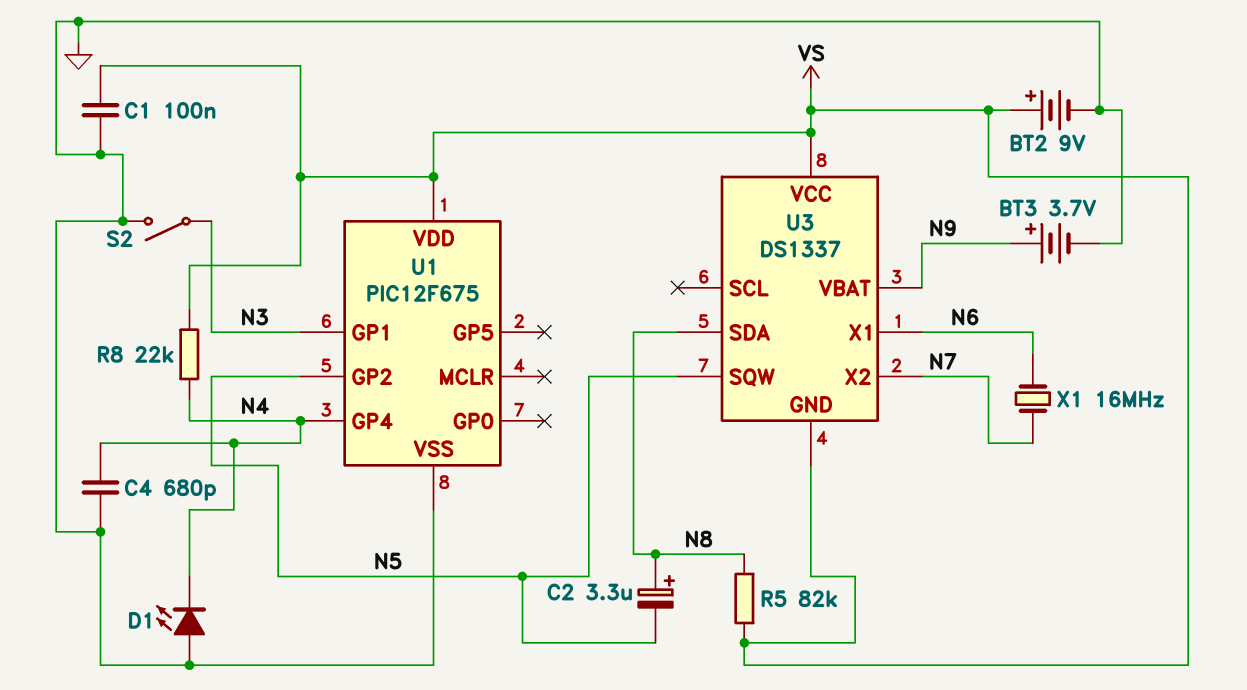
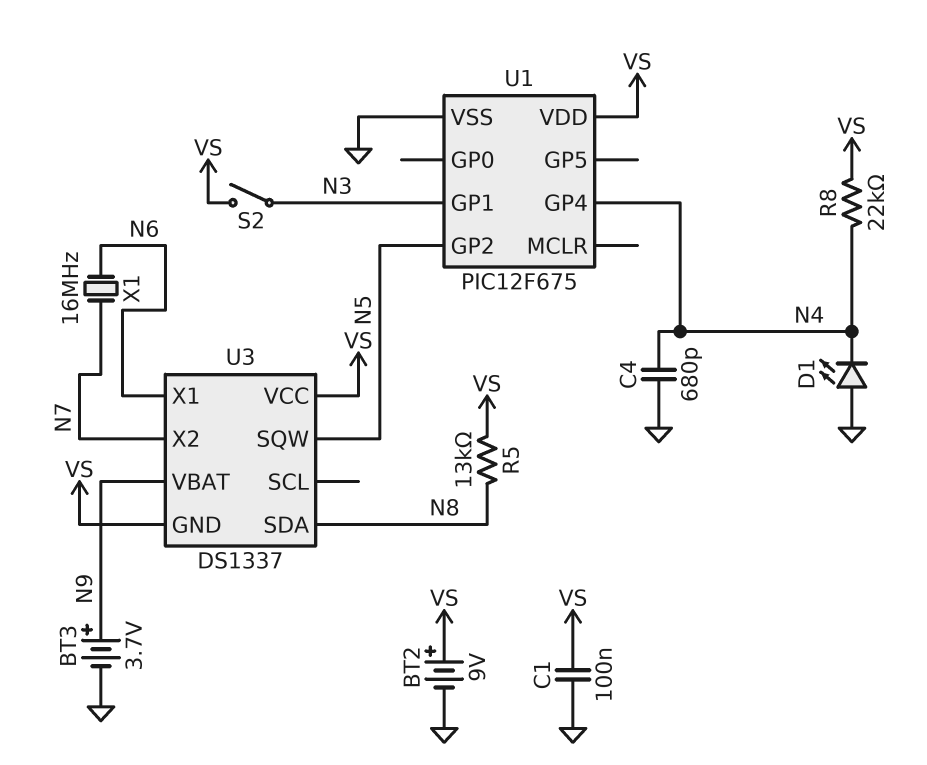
C2: 3.3uF (plus N8, minus N5) -> none
R5: 82k (N8, VS) -> 13k (N8, VS)
S2: switch (GND, N3) -> switch (N3, VS)

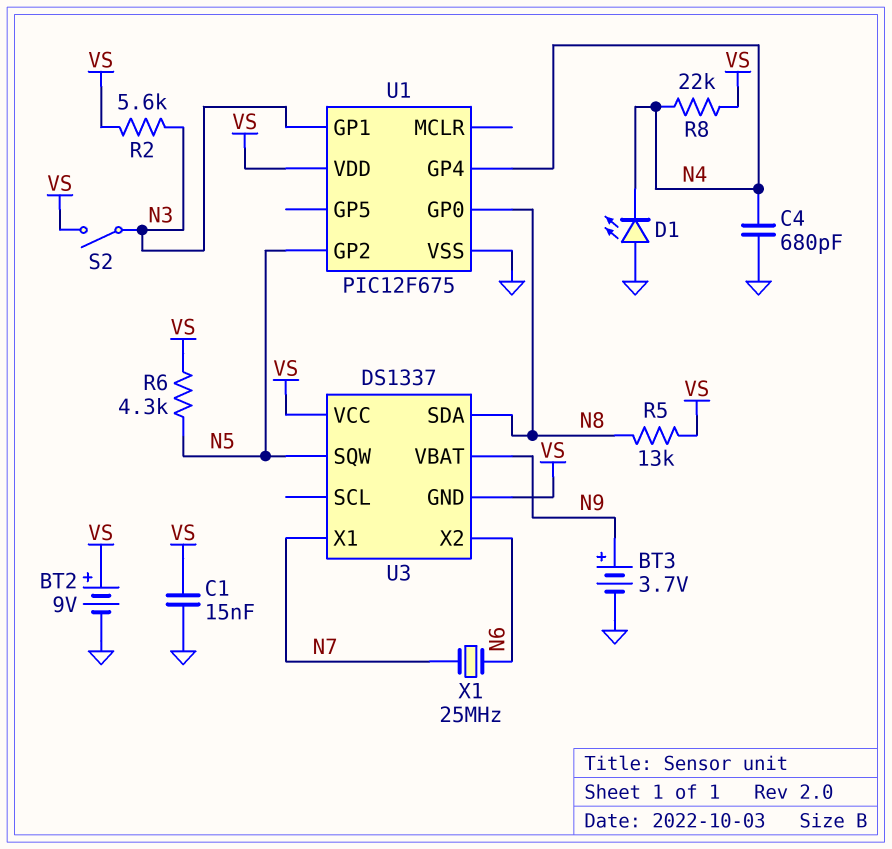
C1: 100nF (GND, VS) -> 15nF (GND, VS)
R2: none -> 5.6k (N3, VS)
R6: none -> 4.3k (N5, VS)
U1 pin GP0: none -> N8
U3 pin X1: N6 -> N7
U3 pin X2: N7 -> N6
X1: 16MHz (N6, N7) -> 25MHz (N6, N7)

